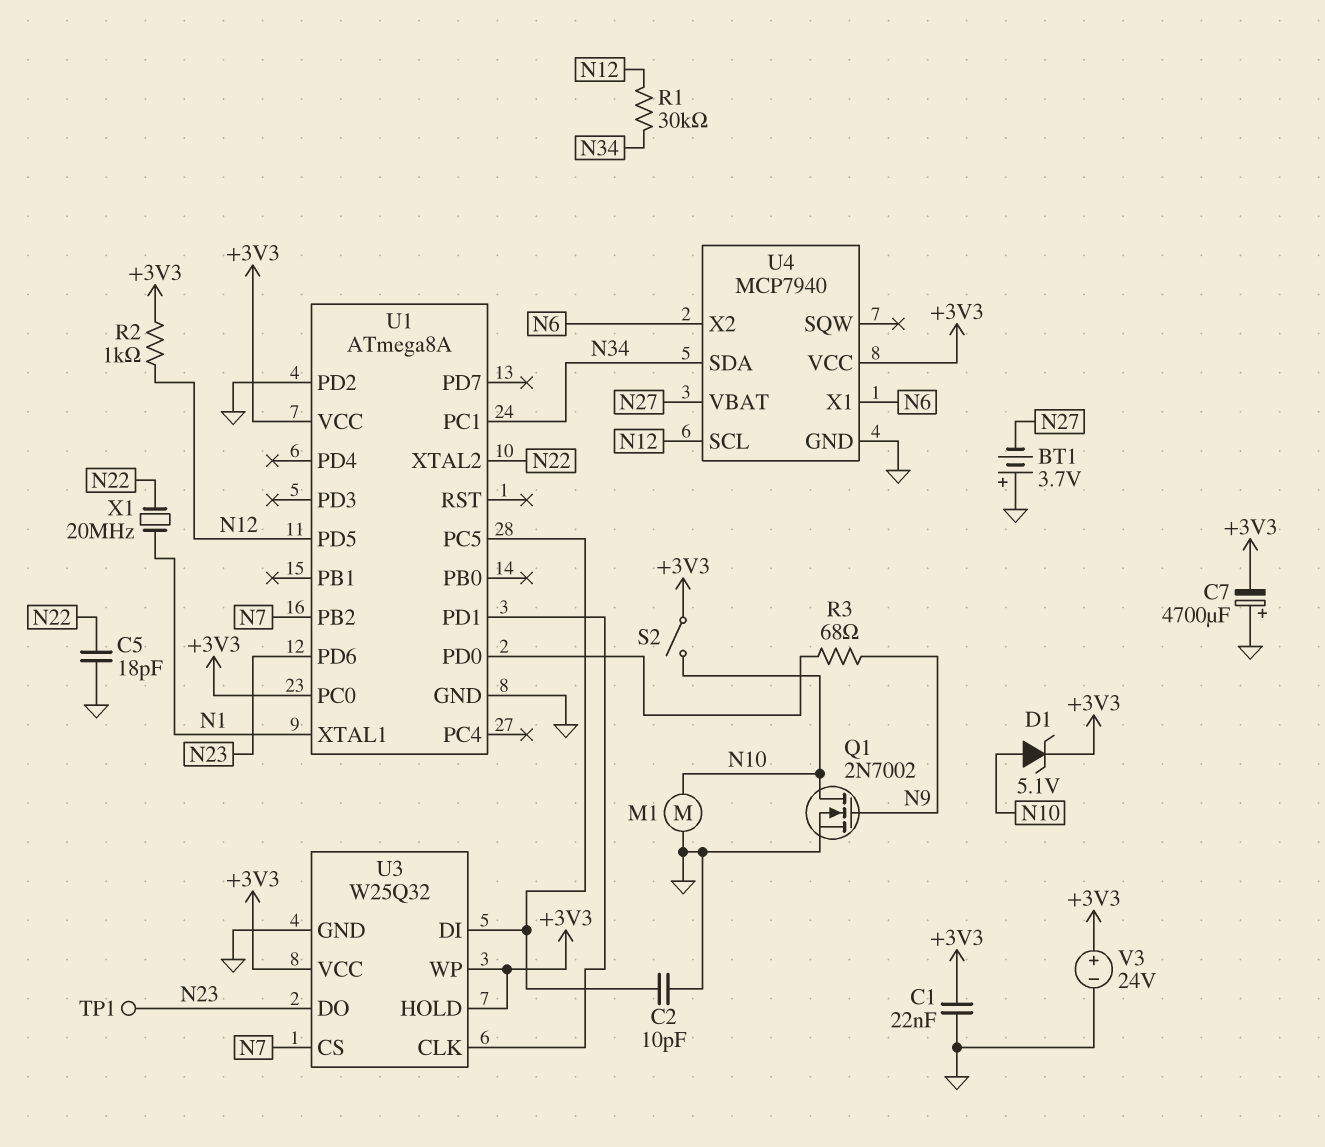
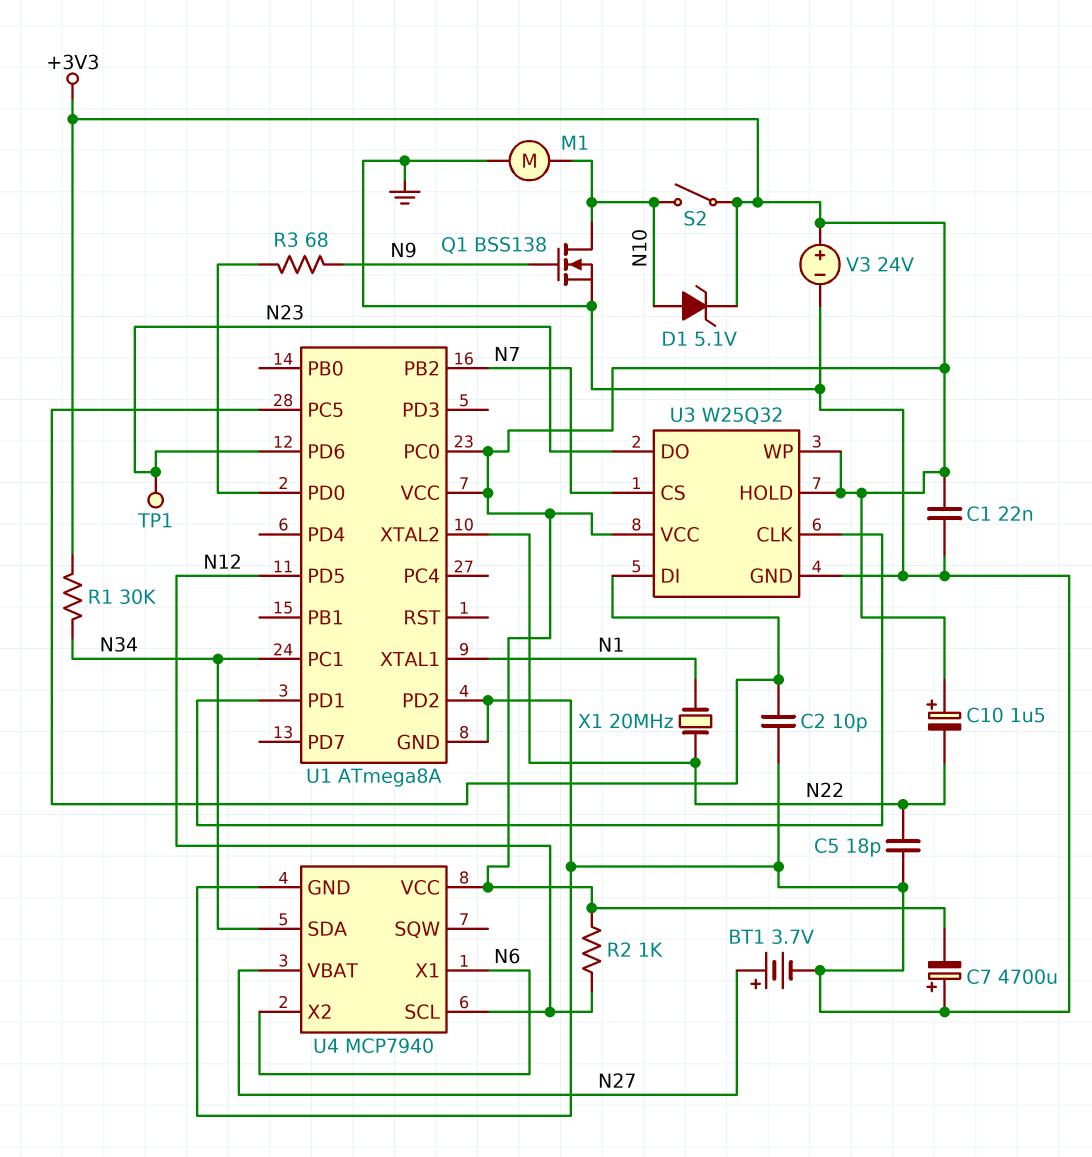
BT1: 3.7V (plus GND, minus N27) -> 3.7V (plus N27, minus GND)
C10: none -> 1.5uF (plus +3V3, minus N22)
Q1: NMOS 2N7002 (G N9, D N10, S GND) -> NMOS BSS138 (G N9, D N10, S GND)
R1: 30k (N12, N34) -> 30k (+3V3, N34)

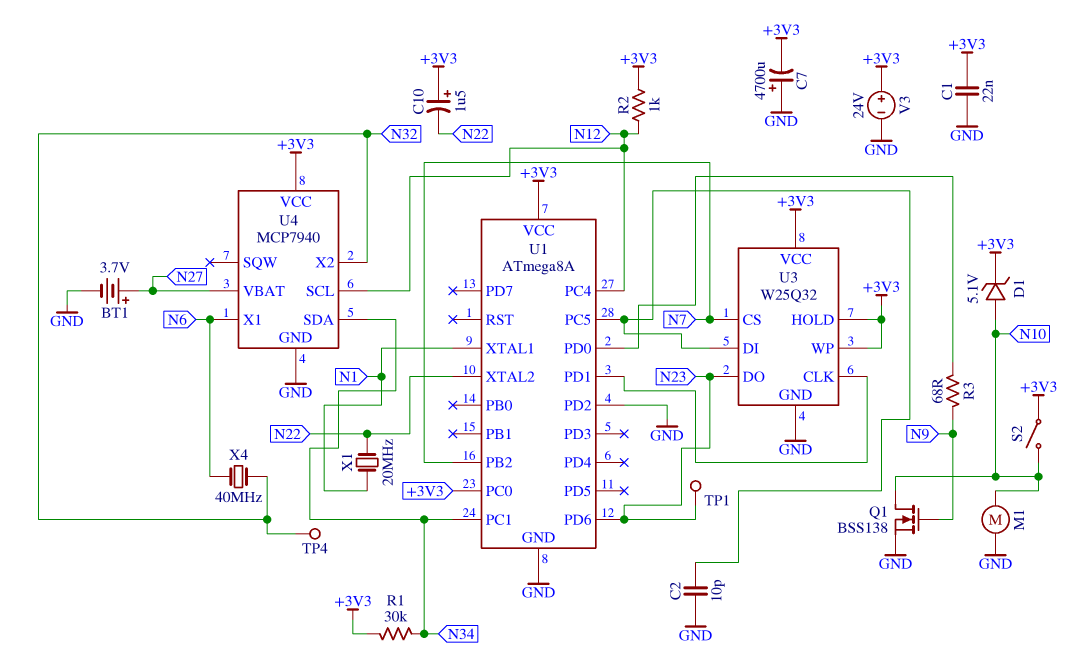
C5: 18pF (GND, N22) -> none
TP4: none -> test point (N32)
U1 pin PC4: none -> N12
U1 pin PD5: N12 -> none
U4 pin X2: N6 -> N32
X4: none -> 40MHz (N6, N32)

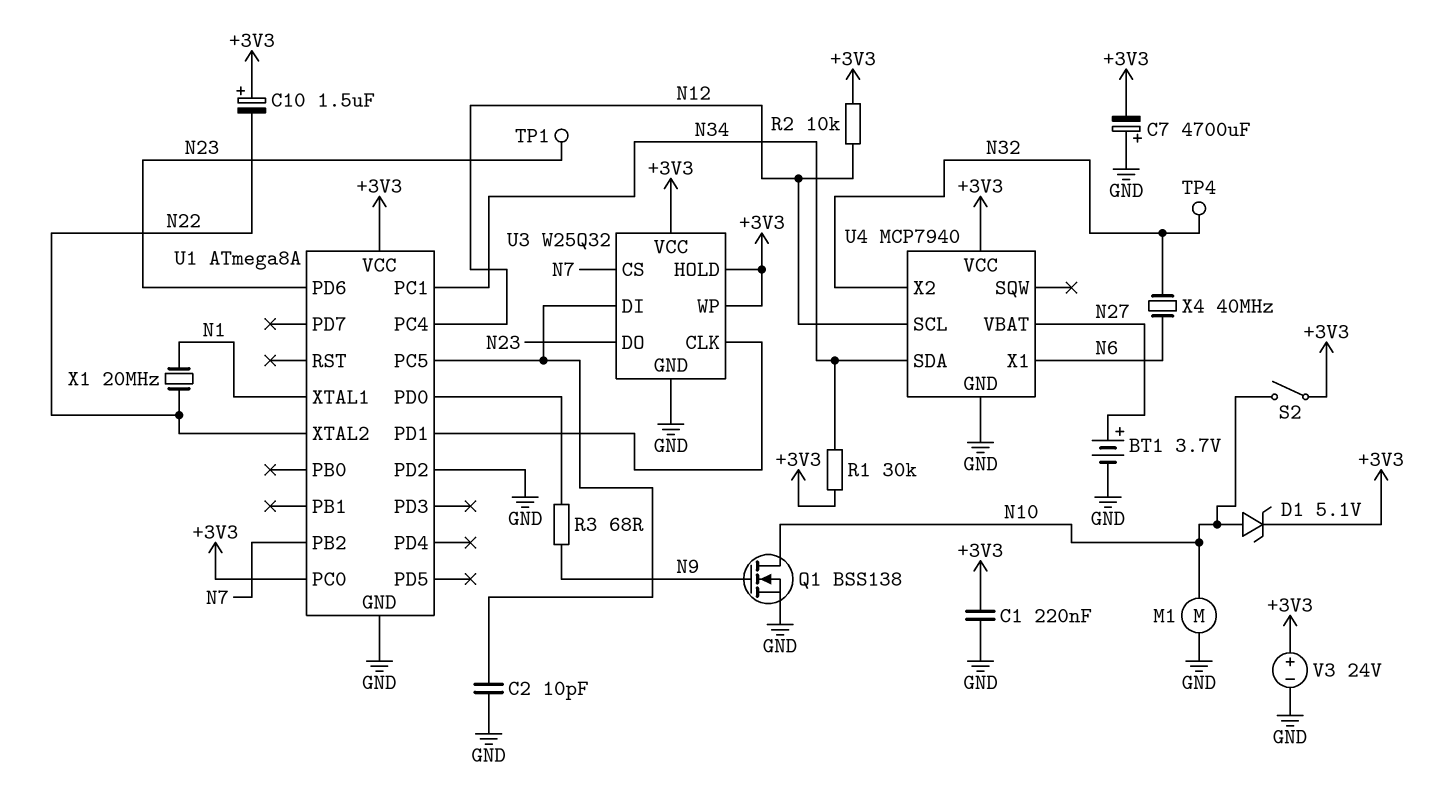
C1: 22nF (+3V3, GND) -> 220nF (+3V3, GND)
R2: 1k (+3V3, N12) -> 10k (+3V3, N12)

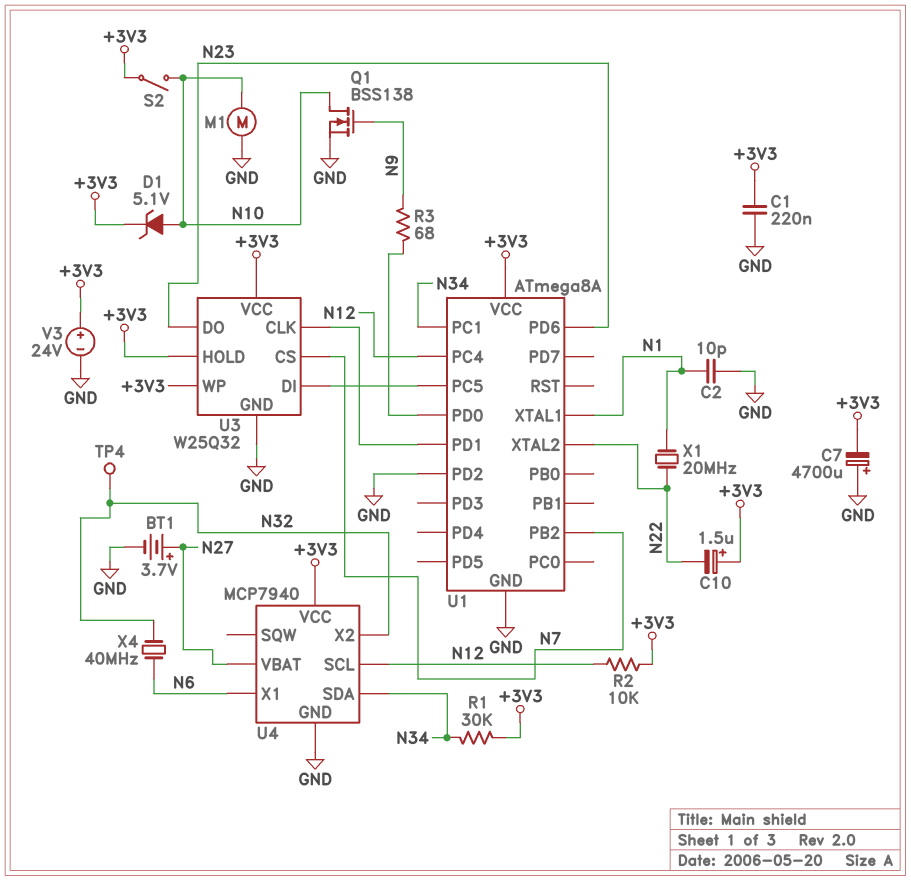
C2: 10pF (GND, U1/PC5) -> 10pF (GND, N1)
TP1: test point (N23) -> none
U1 pin PC0: +3V3 -> none

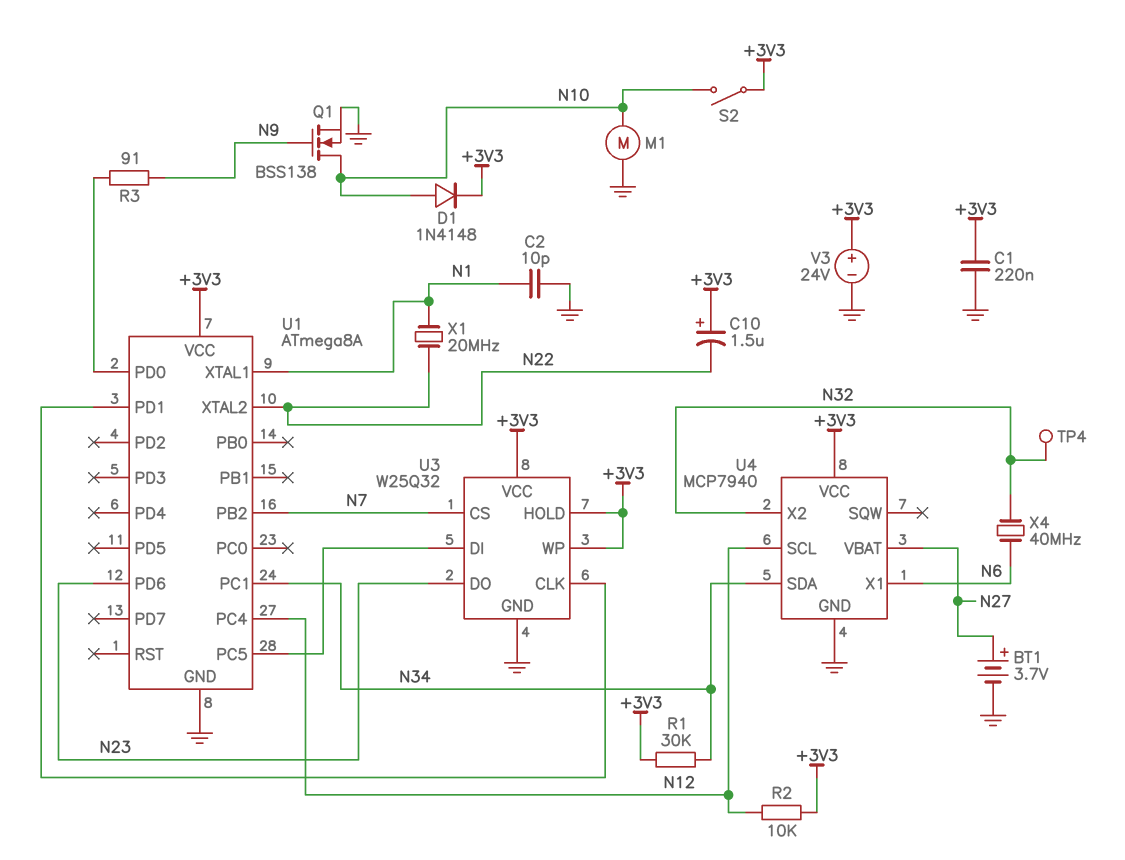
C7: 4700uF (plus GND, minus +3V3) -> none
D1: zener 5.1V (A N10, K +3V3) -> diode 1N4148 (A N10, K +3V3)
R3: 68 (N9, U1/PD0) -> 91 (N9, U1/PD0)
U1 pin PD2: GND -> none

